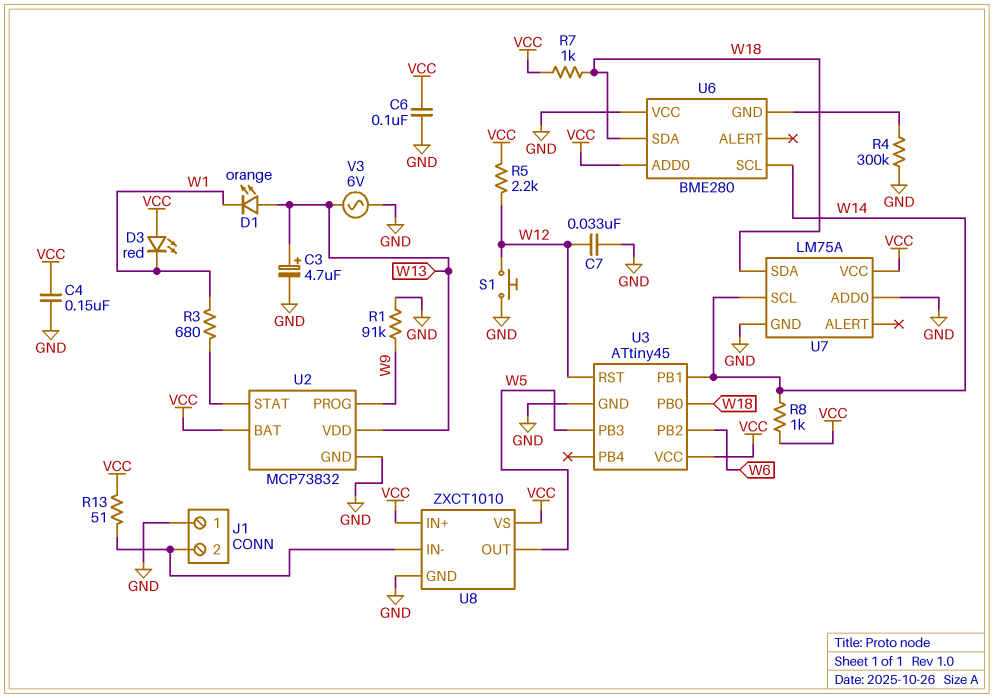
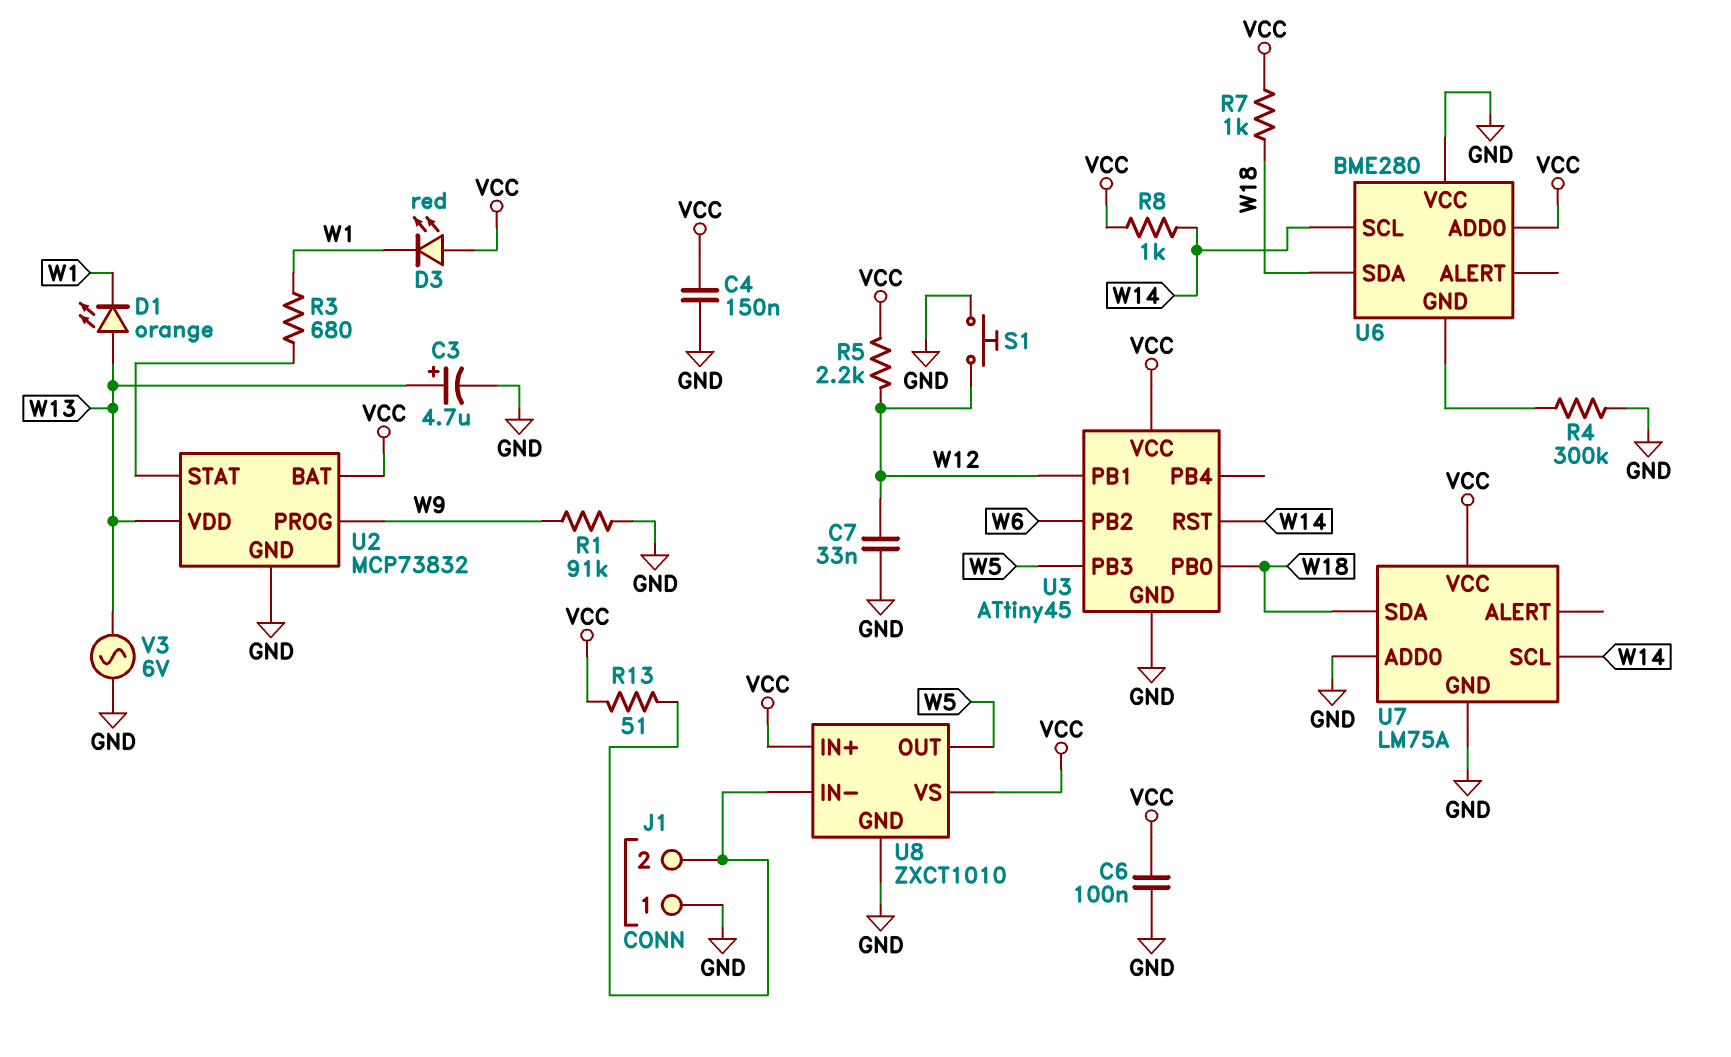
U3 pin PB1: W14 -> W12
U3 pin RST: W12 -> W14

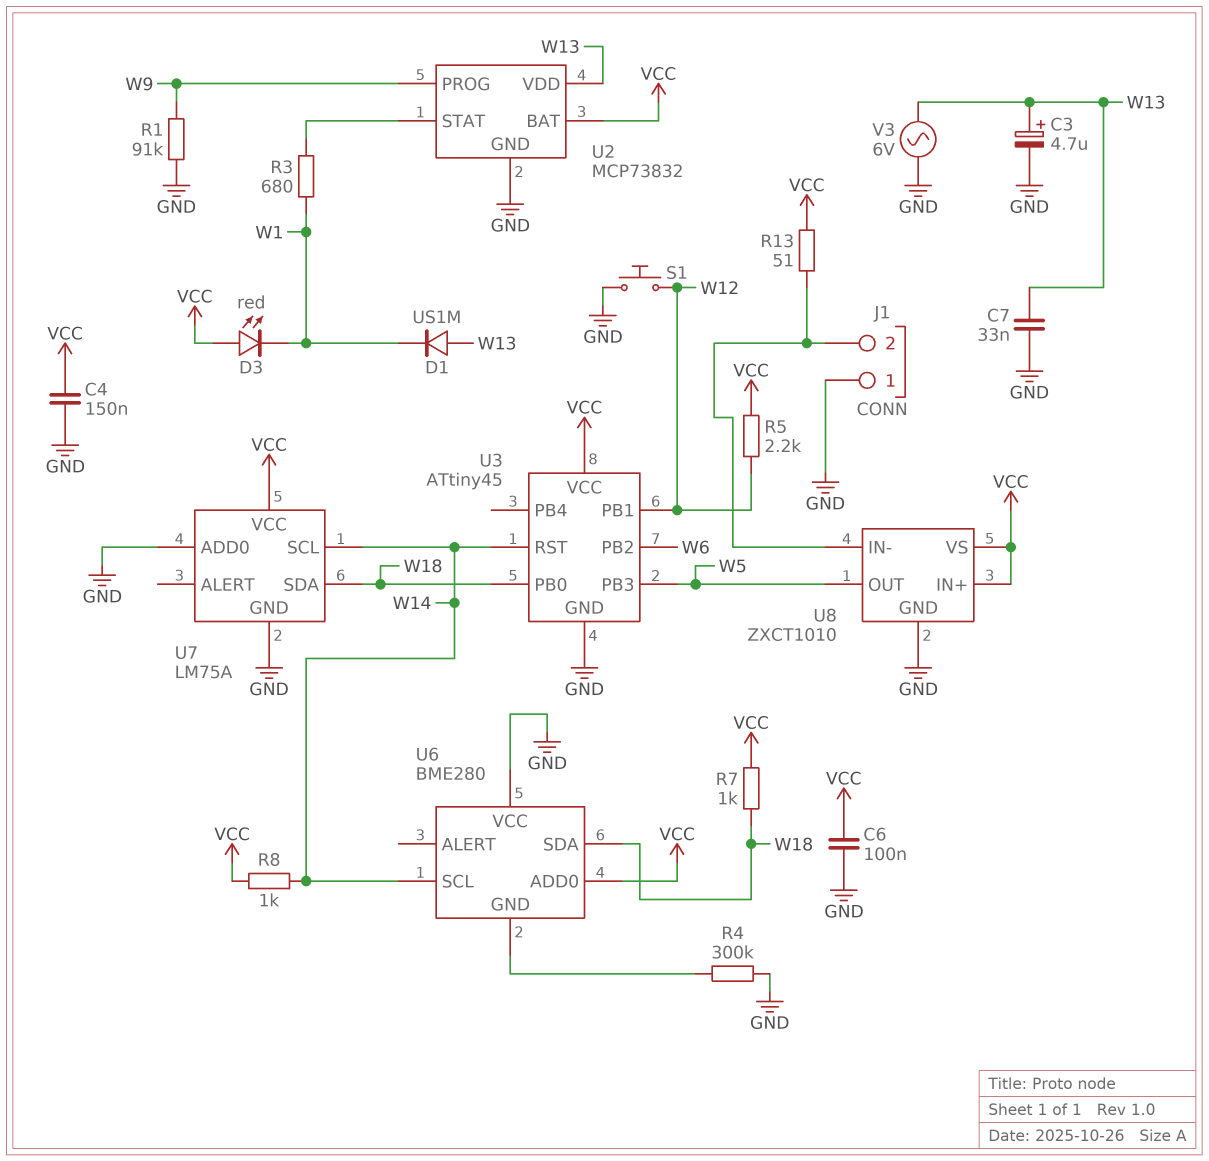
C7: 33nF (GND, W12) -> 33nF (GND, W13)
D1: LED orange (A W13, K W1) -> diode US1M (A W13, K W1)

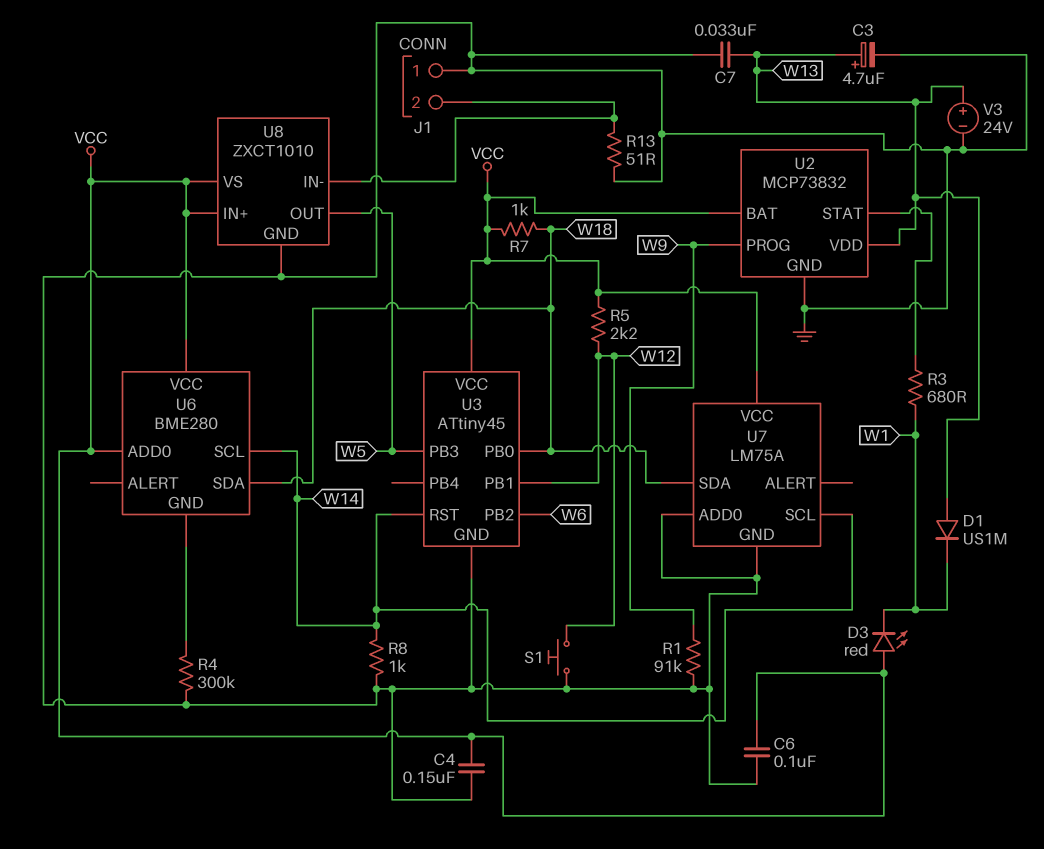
R8: 1k (VCC, W14) -> 1k (GND, W14)
R13: 51 (J1/2, VCC) -> 51 (GND, J1/2)
U6 pin VCC: GND -> VCC
V3: AC 6V (GND, W13) -> 24V (plus W13, minus GND)

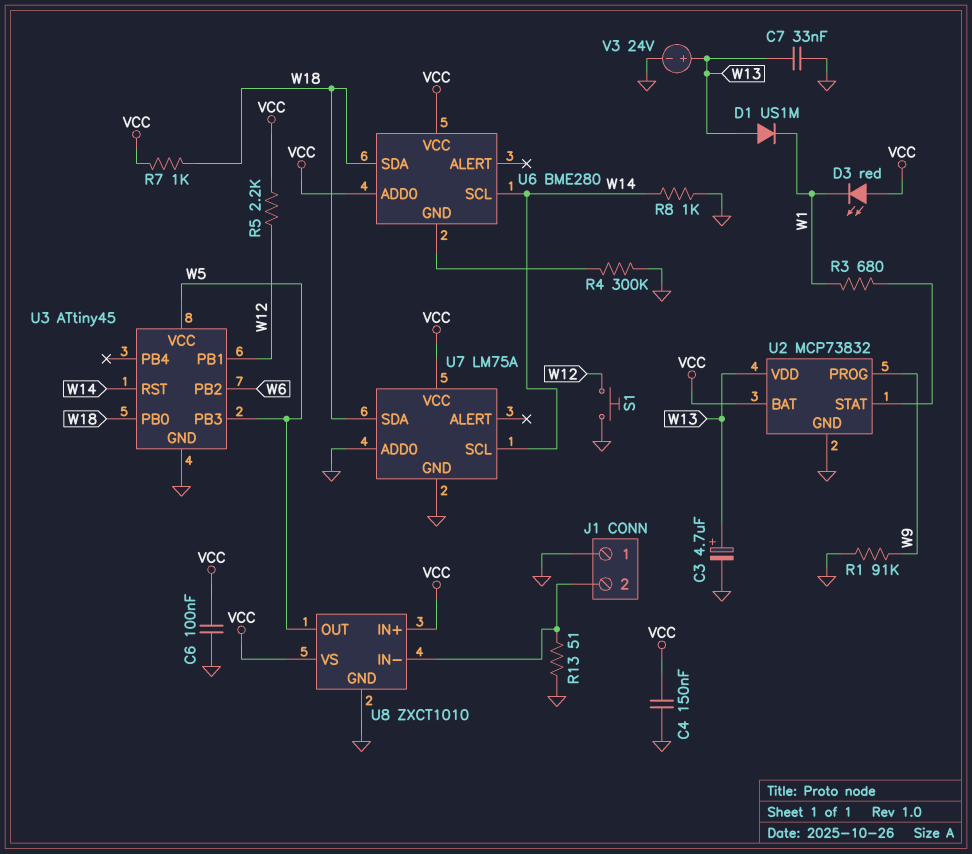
U3 pin VCC: VCC -> W5

